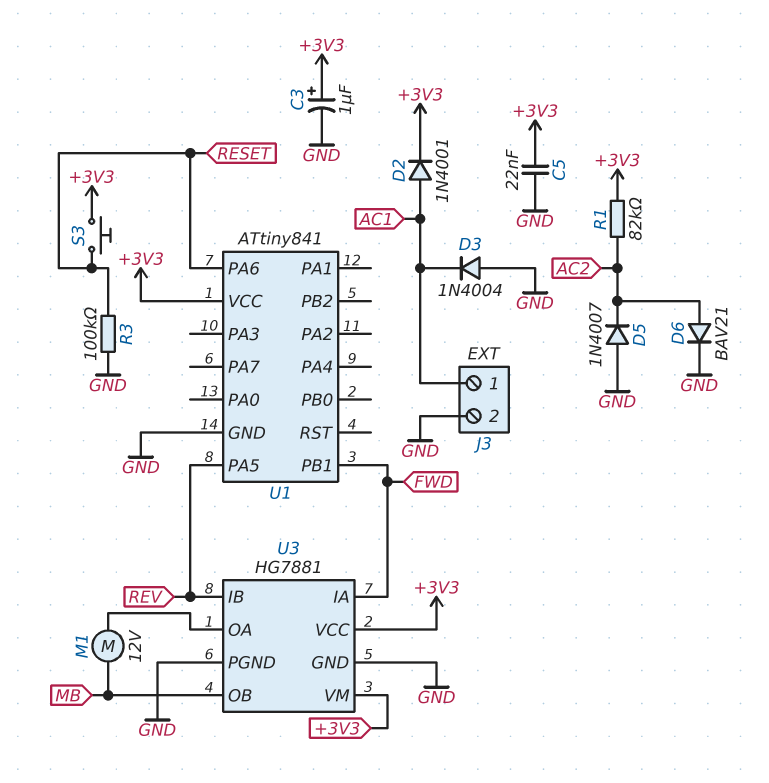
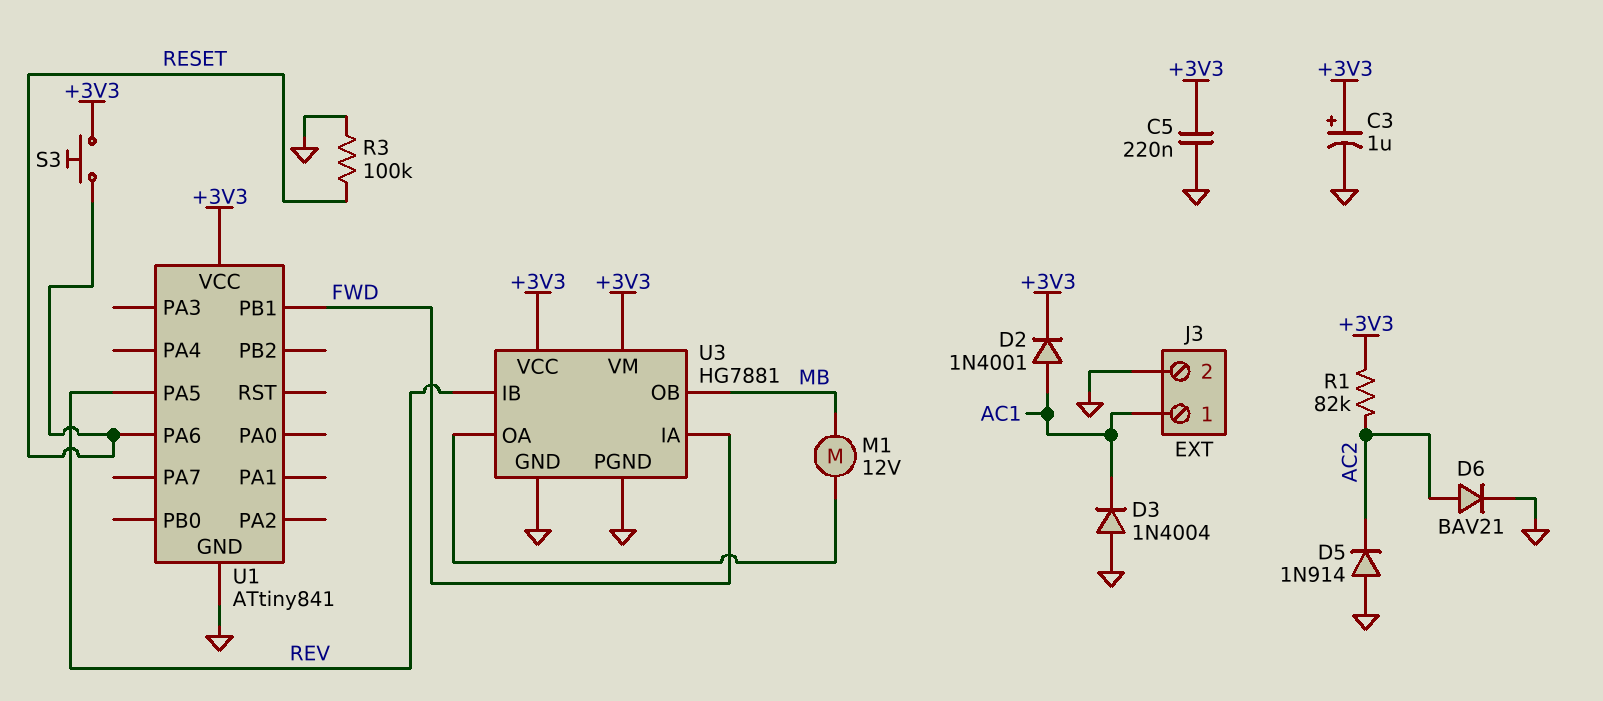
C5: 22nF (+3V3, GND) -> 220nF (+3V3, GND)
D5: diode 1N4007 (A GND, K AC2) -> diode 1N914 (A GND, K AC2)

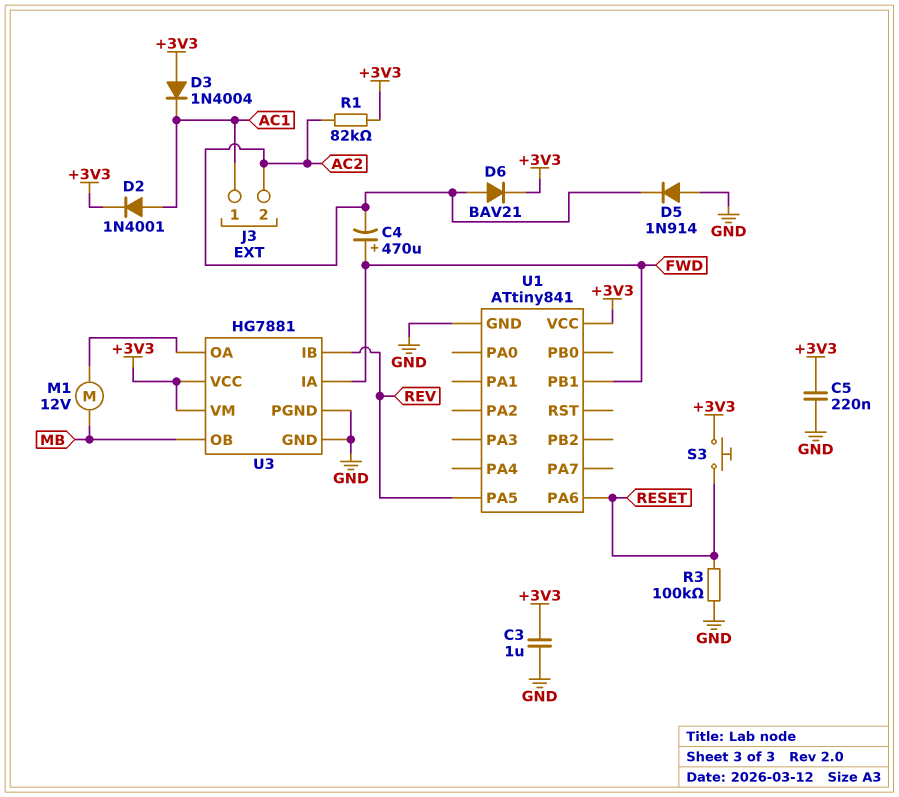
C3: 1uF (plus +3V3, minus GND) -> 1uF (+3V3, GND)
C4: none -> 470uF (plus FWD, minus AC2)
D3: diode 1N4004 (A GND, K AC1) -> diode 1N4004 (A +3V3, K AC1)
D6: diode BAV21 (A AC2, K GND) -> diode BAV21 (A AC2, K +3V3)
J3 pin 2: GND -> AC2

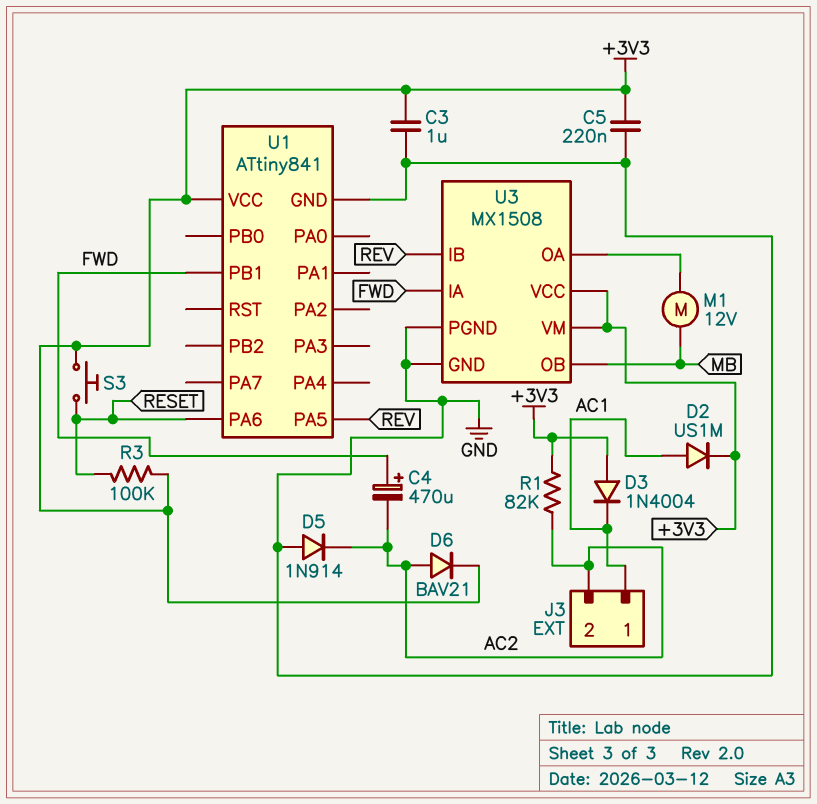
D2: diode 1N4001 (A AC1, K +3V3) -> diode US1M (A AC1, K +3V3)
R3: 100k (GND, RESET) -> 100k (+3V3, RESET)
U3: HG7881 -> MX1508

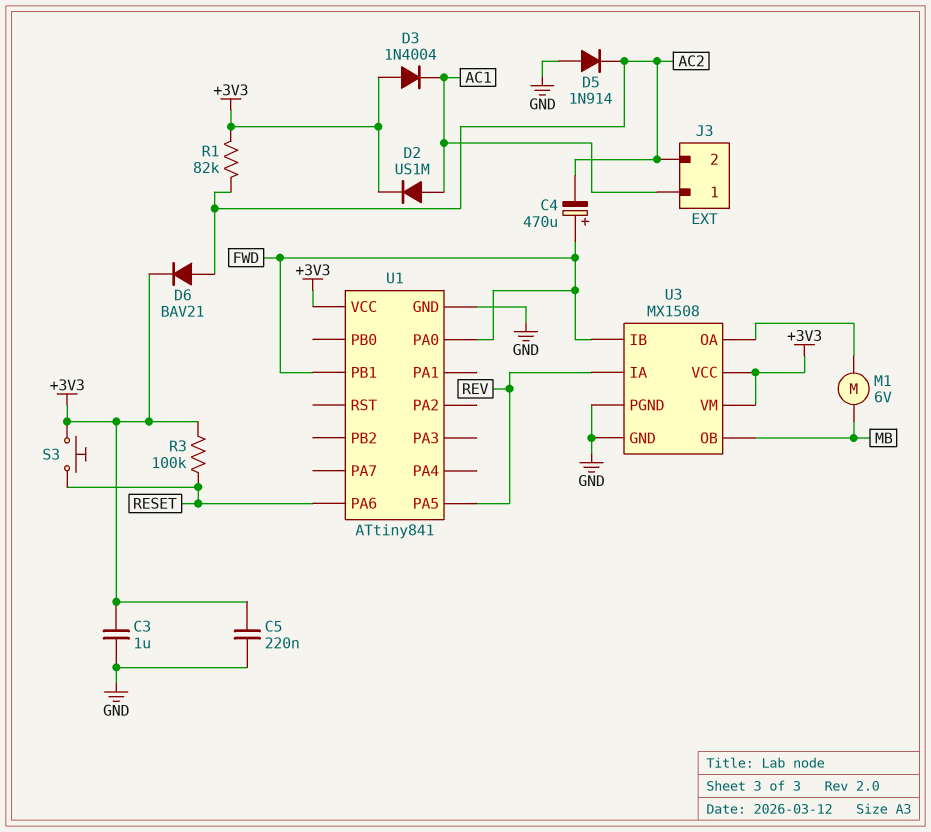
M1: motor 12V (MB, U3/OA) -> motor 6V (MB, U3/OA)
U1 pin PA0: none -> FWD
U3 pin IA: FWD -> REV
U3 pin IB: REV -> FWD

